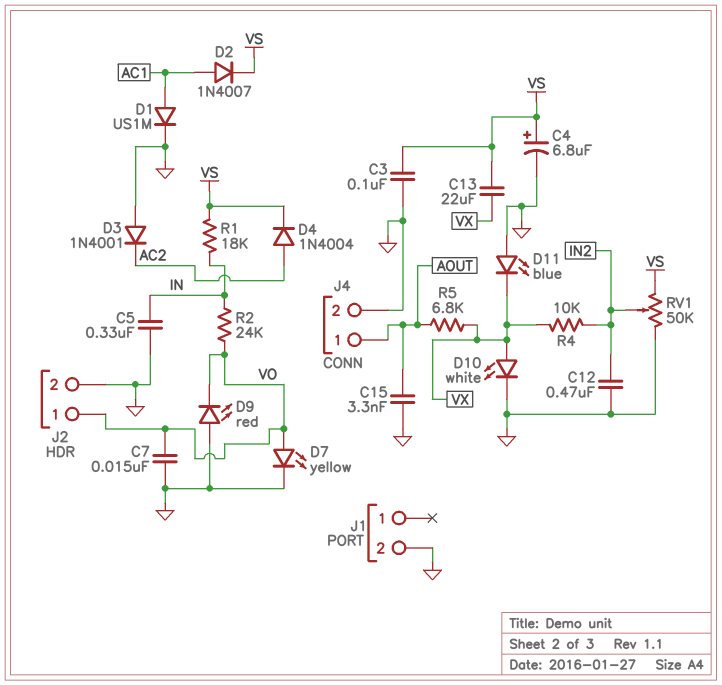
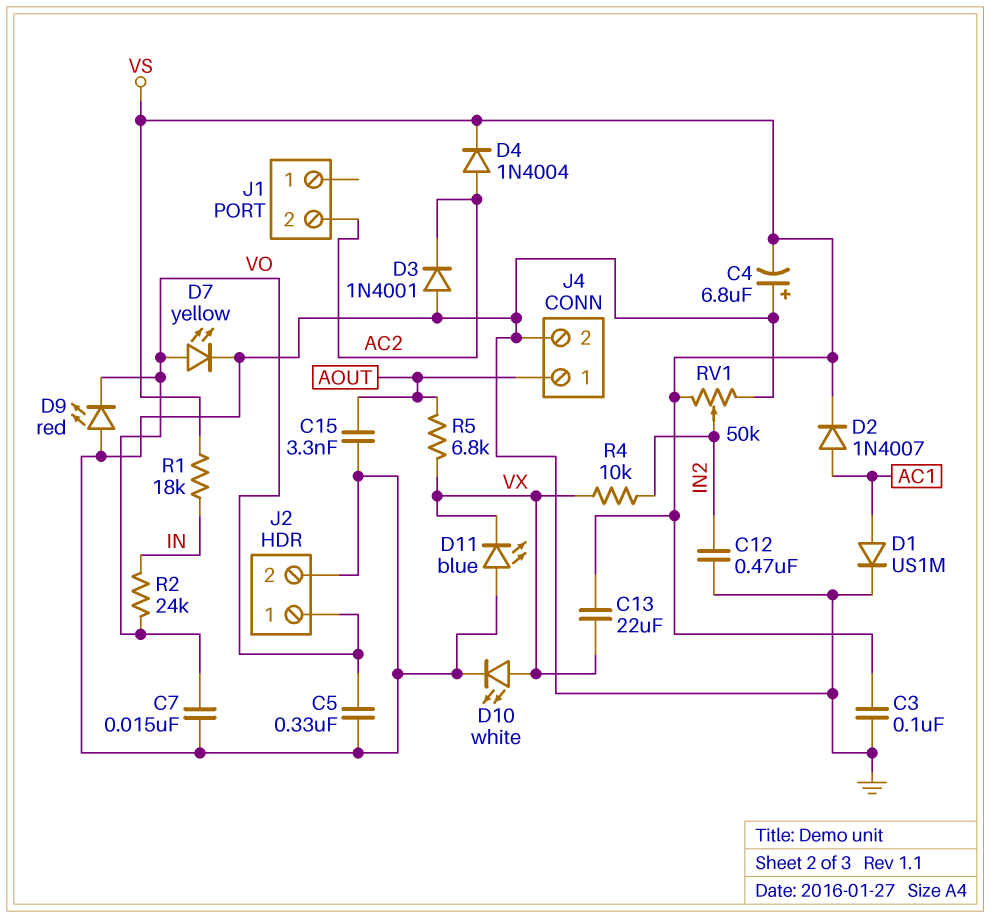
C4: 6.8uF (plus VS, minus GND) -> 6.8uF (plus GND, minus VS)
C5: 330nF (GND, IN) -> 330nF (GND, VO)
J1 pin 2: GND -> AC2

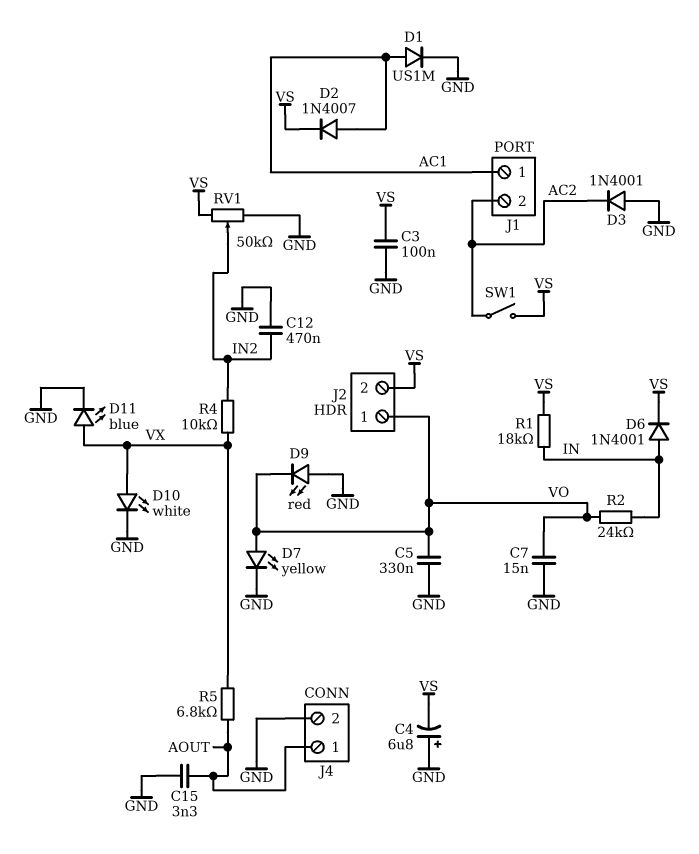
C13: 22uF (VS, VX) -> none
D4: diode 1N4004 (A AC2, K VS) -> none
D6: none -> diode 1N4001 (A IN, K VS)
D11: LED blue (A GND, K VX) -> LED blue (A VX, K GND)
J1 pin 1: none -> AC1
J2 pin 2: GND -> VS
SW1: none -> switch (AC2, VS)

